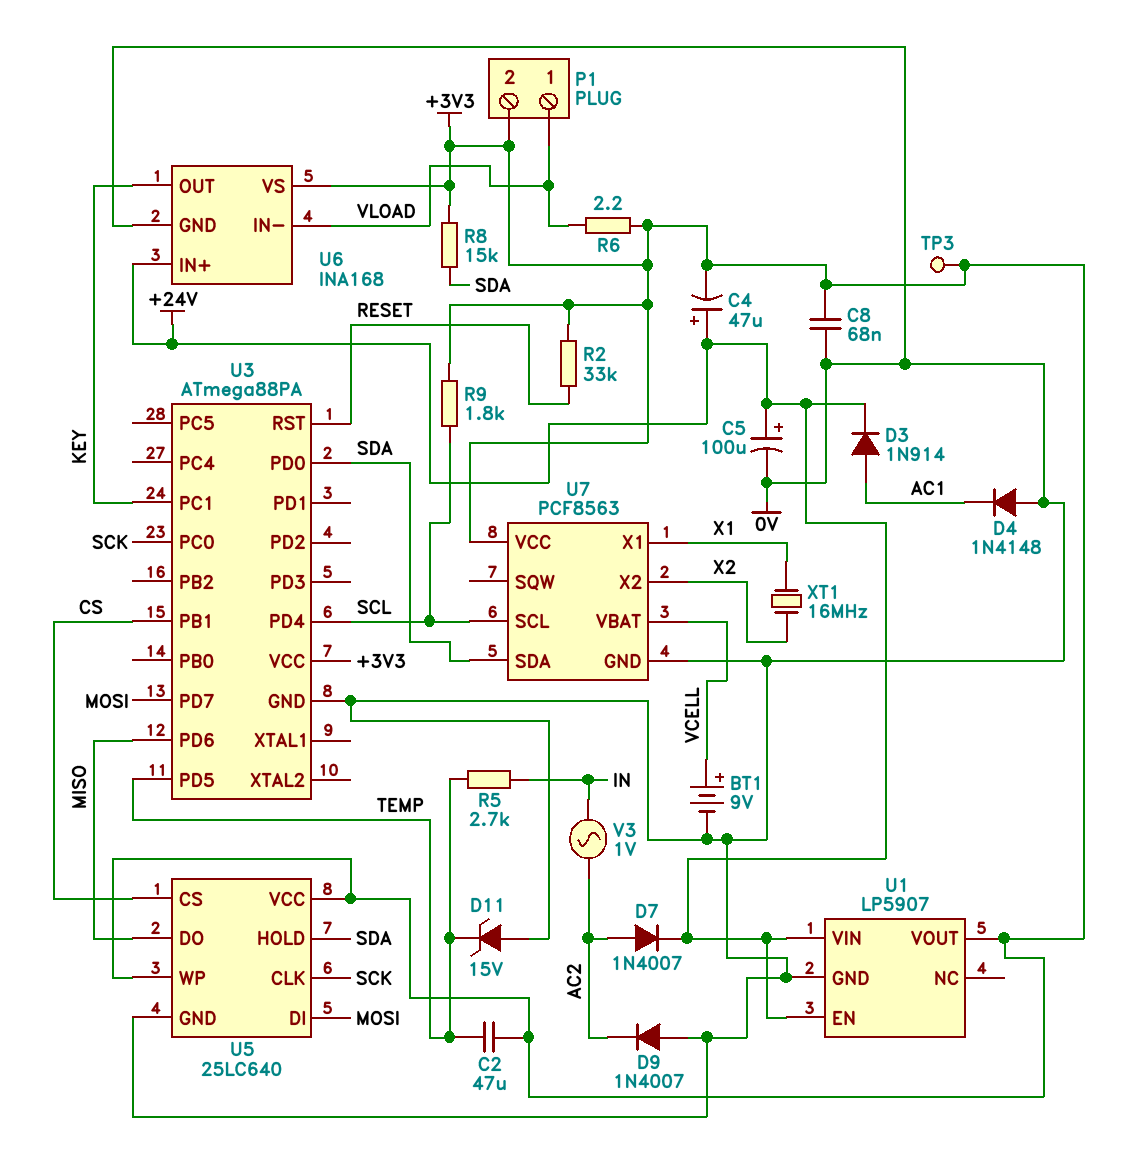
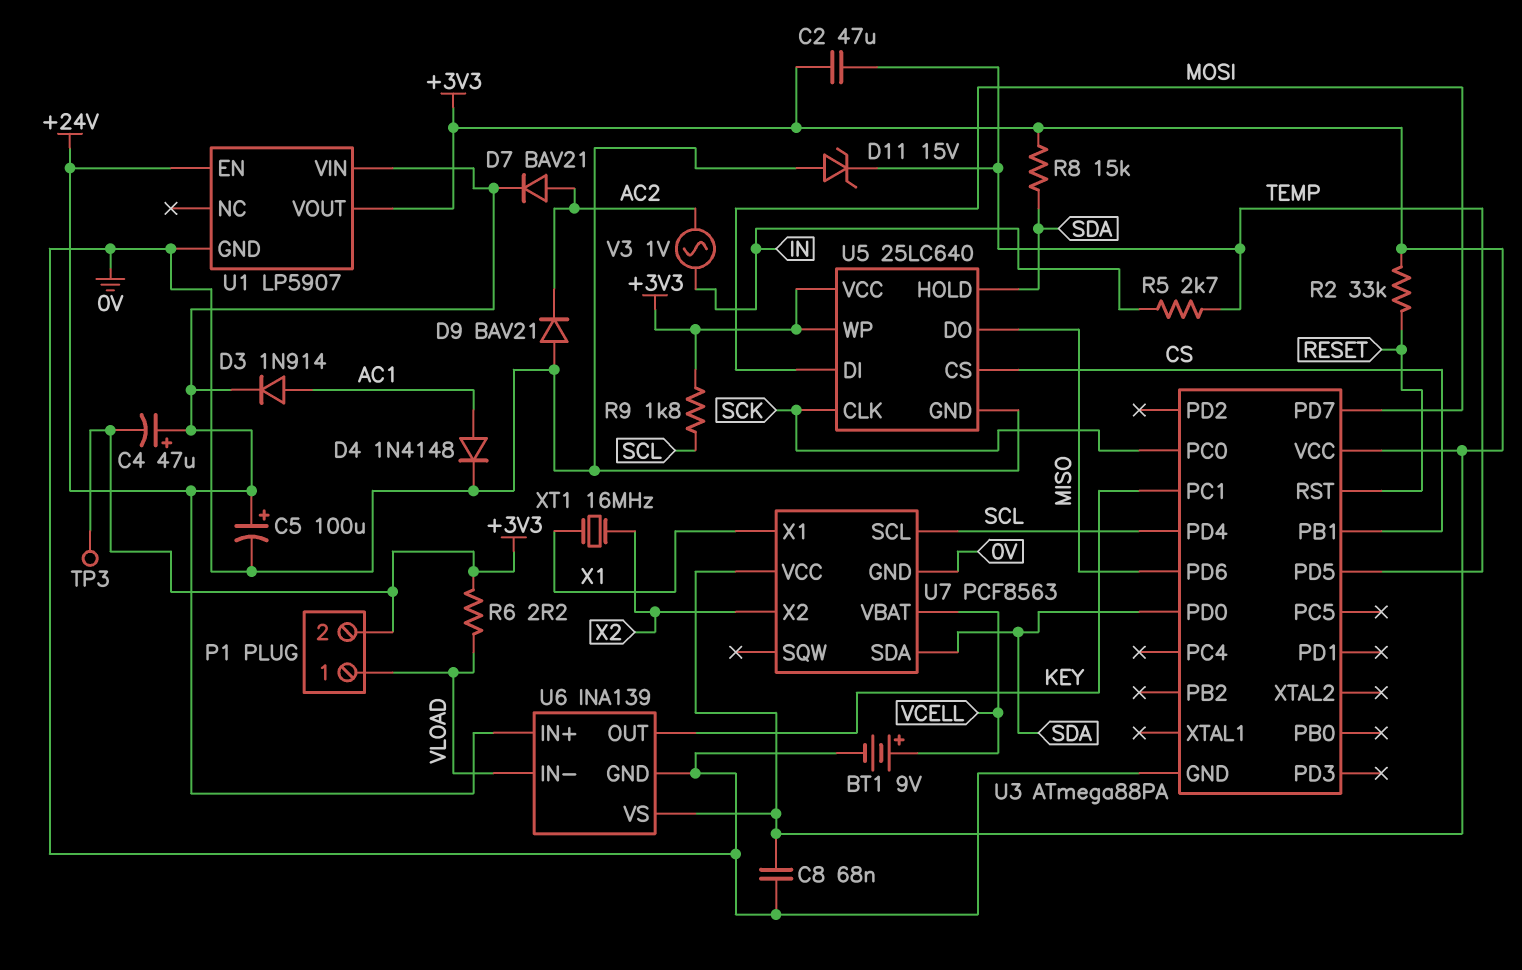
D4: diode 1N4148 (A 0V, K AC1) -> diode 1N4148 (A AC1, K 0V)
D7: diode 1N4007 (A AC2, K +24V) -> diode BAV21 (A AC2, K +24V)
D9: diode 1N4007 (A 0V, K AC2) -> diode BAV21 (A 0V, K AC2)
U6: INA168 -> INA139

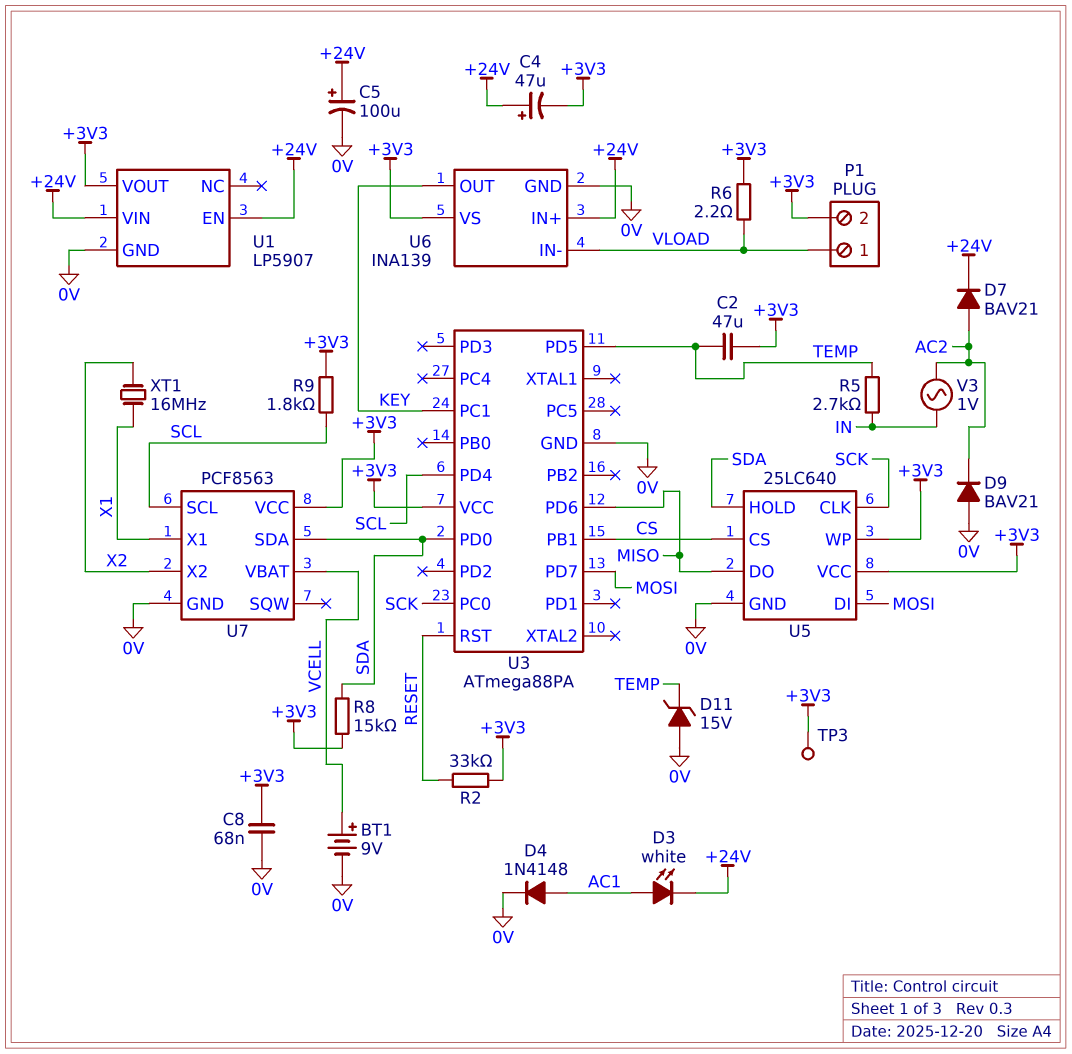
D3: diode 1N914 (A AC1, K +24V) -> LED white (A AC1, K +24V)

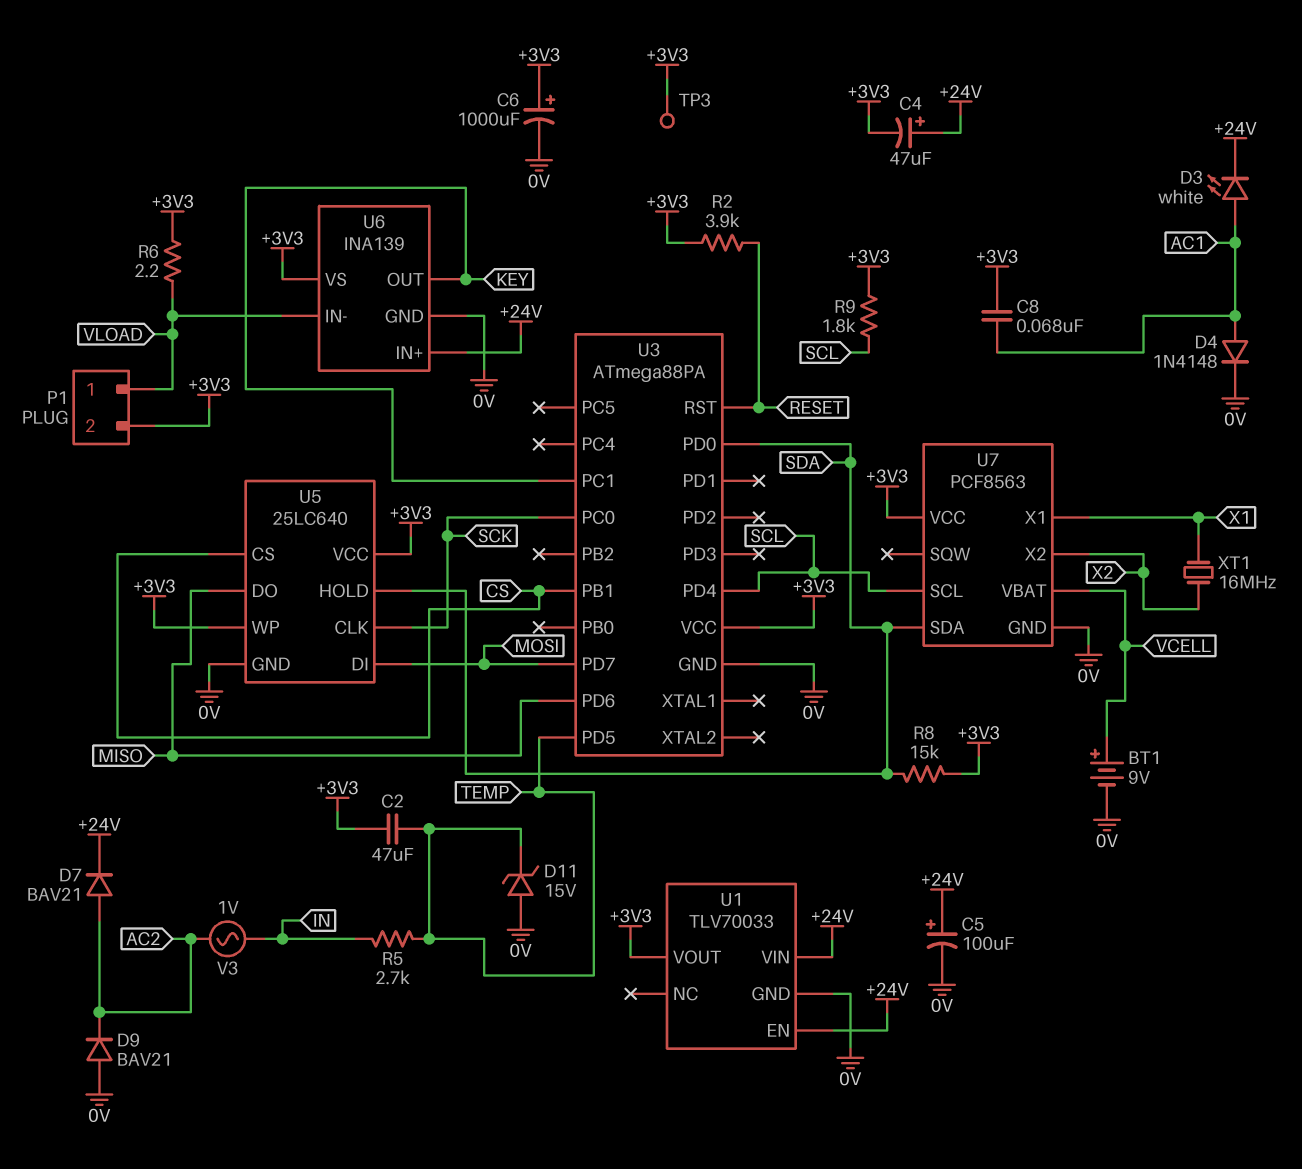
C6: none -> 1000uF (plus +3V3, minus 0V)
C8: 68nF (+3V3, 0V) -> 68nF (+3V3, AC1)
R2: 33k (+3V3, RESET) -> 3.9k (+3V3, RESET)
U1: LP5907 -> TLV70033

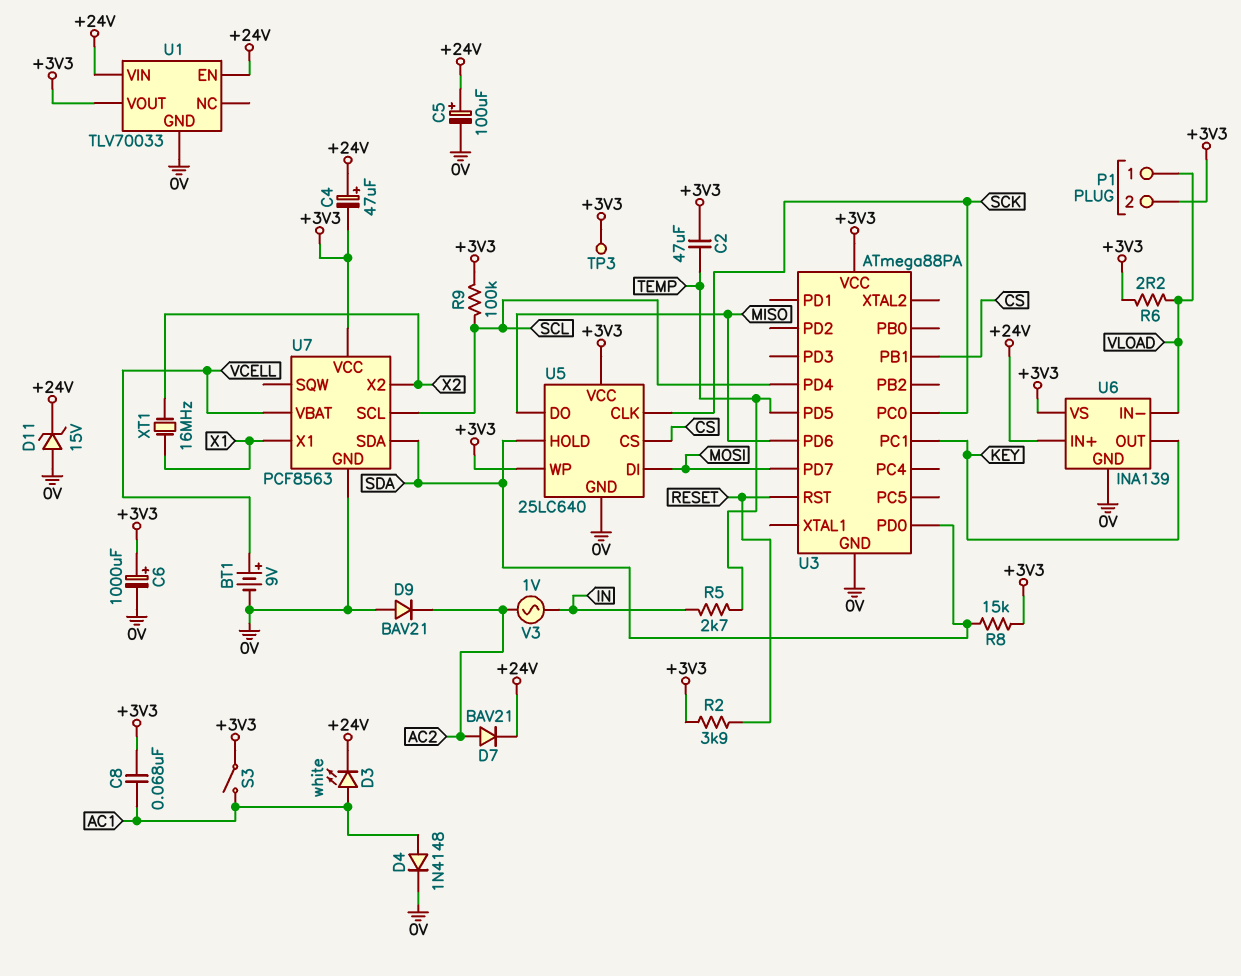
D11: zener 15V (A 0V, K TEMP) -> zener 15V (A 0V, K +24V)
R9: 1.8k (+3V3, SCL) -> 100k (+3V3, SCL)
S3: none -> switch (+3V3, AC1)

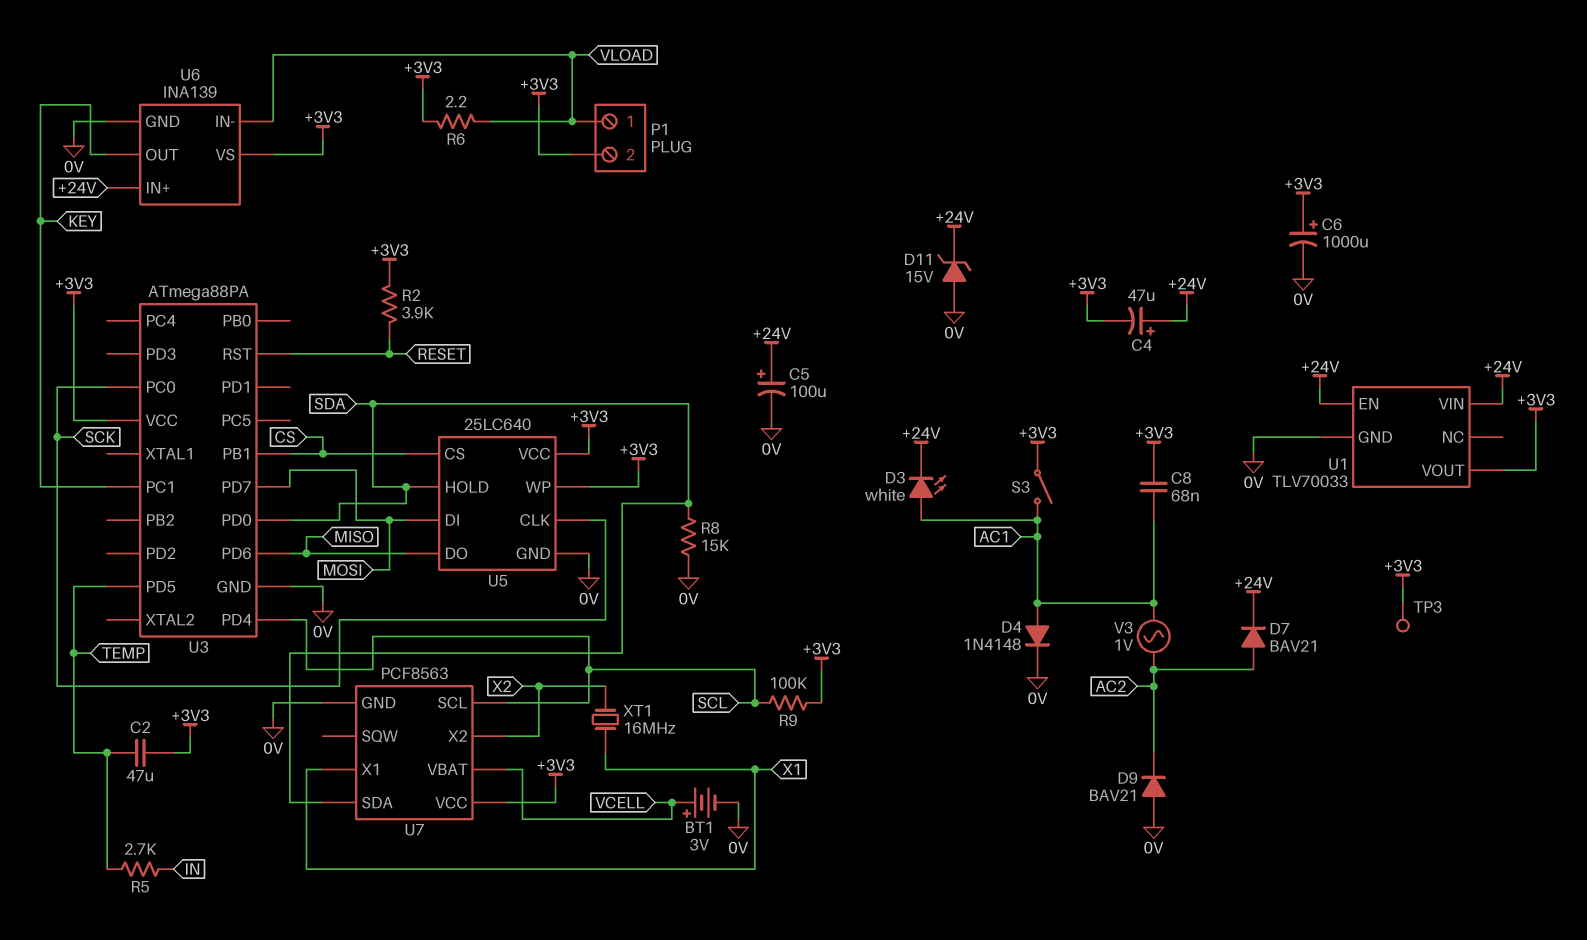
BT1: 9V (plus VCELL, minus 0V) -> 3V (plus VCELL, minus 0V)
R8: 15k (+3V3, SDA) -> 15k (0V, SDA)
V3: AC 1V (AC2, IN) -> AC 1V (AC1, AC2)

